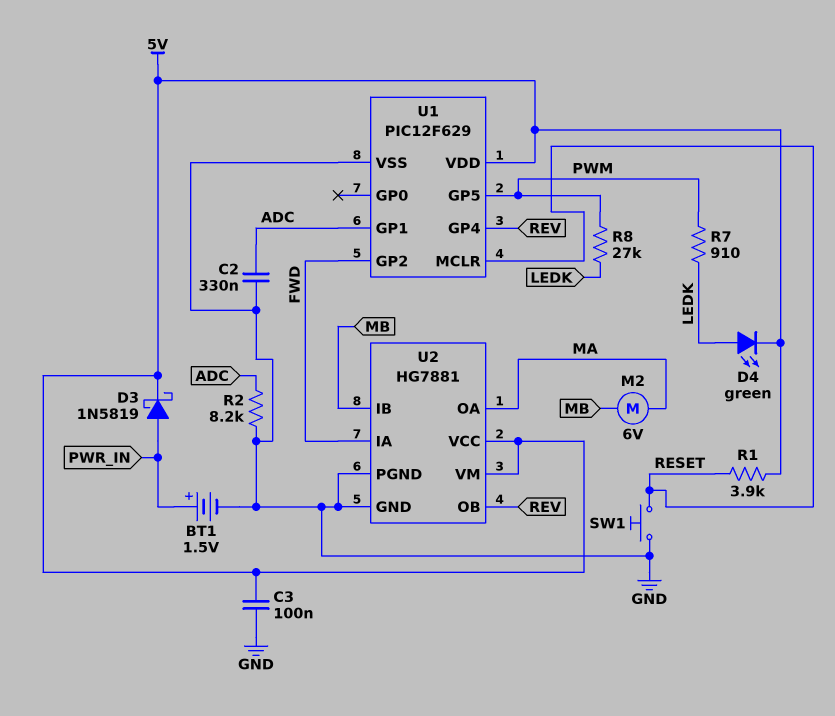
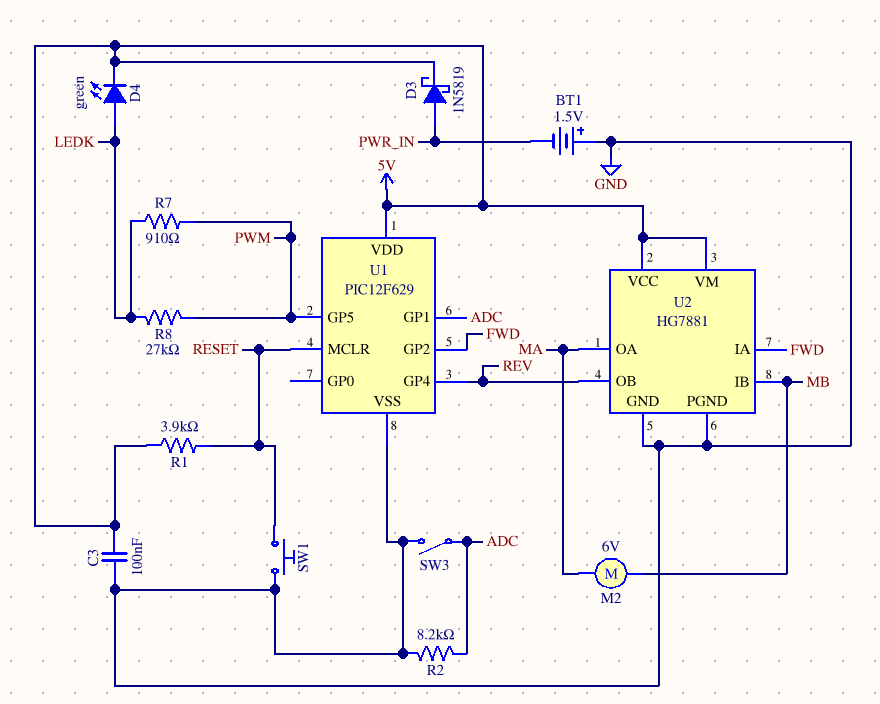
BT1: 1.5V (plus PWR_IN, minus GND) -> 1.5V (plus GND, minus PWR_IN)
C2: 330nF (ADC, GND) -> none
SW3: none -> switch (ADC, GND)

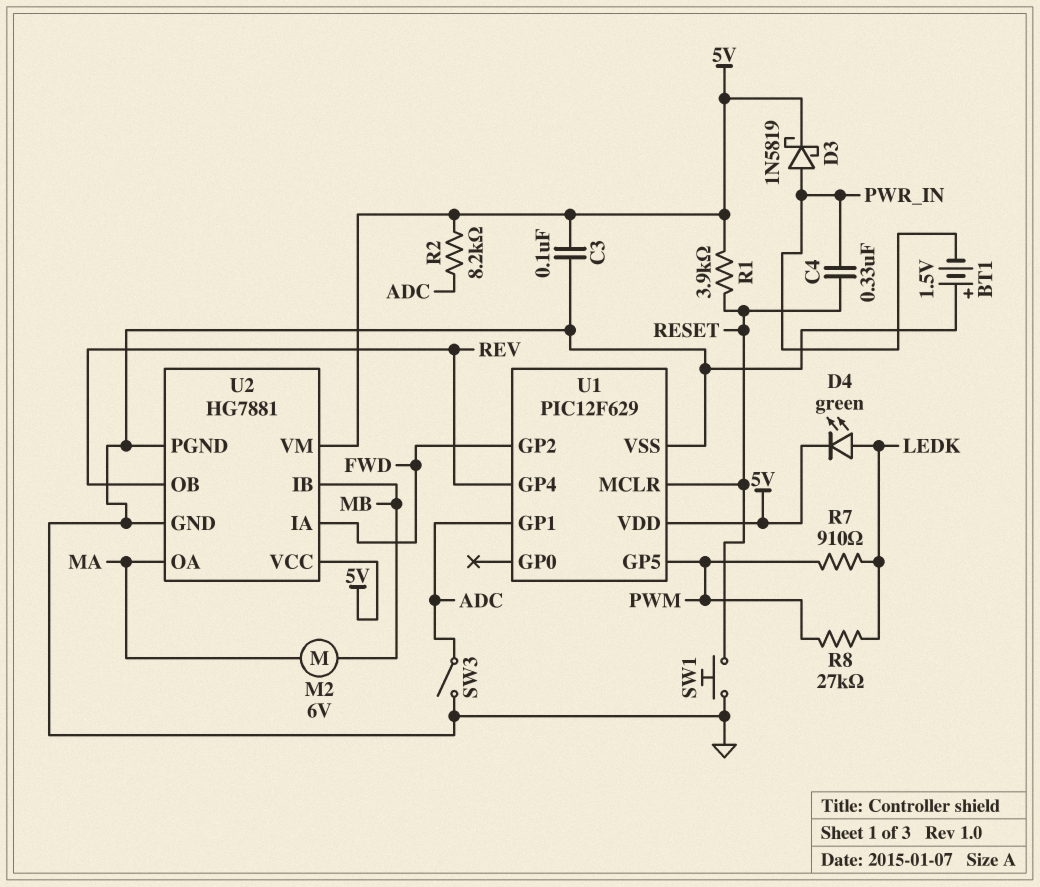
C4: none -> 330nF (PWR_IN, RESET)
R2: 8.2k (ADC, GND) -> 8.2k (5V, ADC)

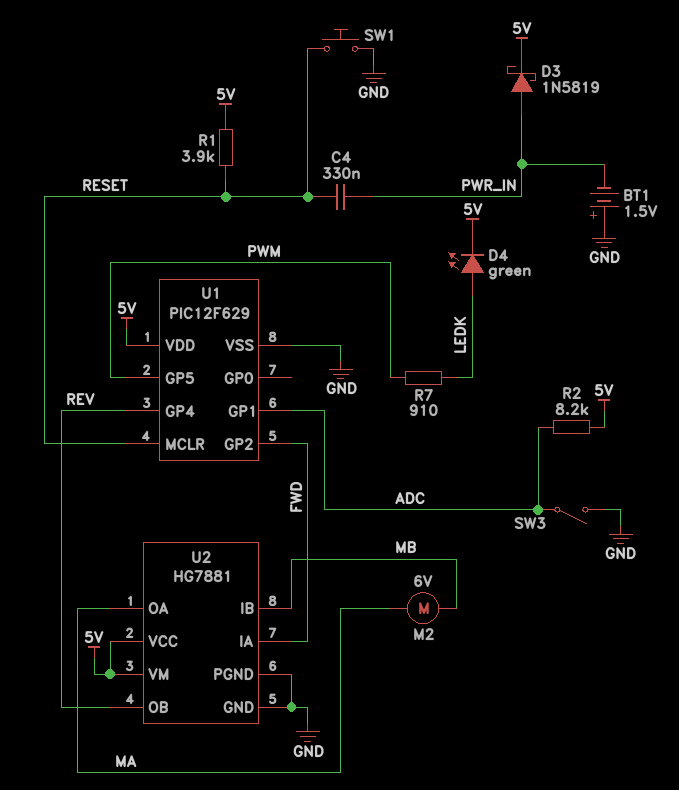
C3: 100nF (5V, GND) -> none
R8: 27k (LEDK, PWM) -> none

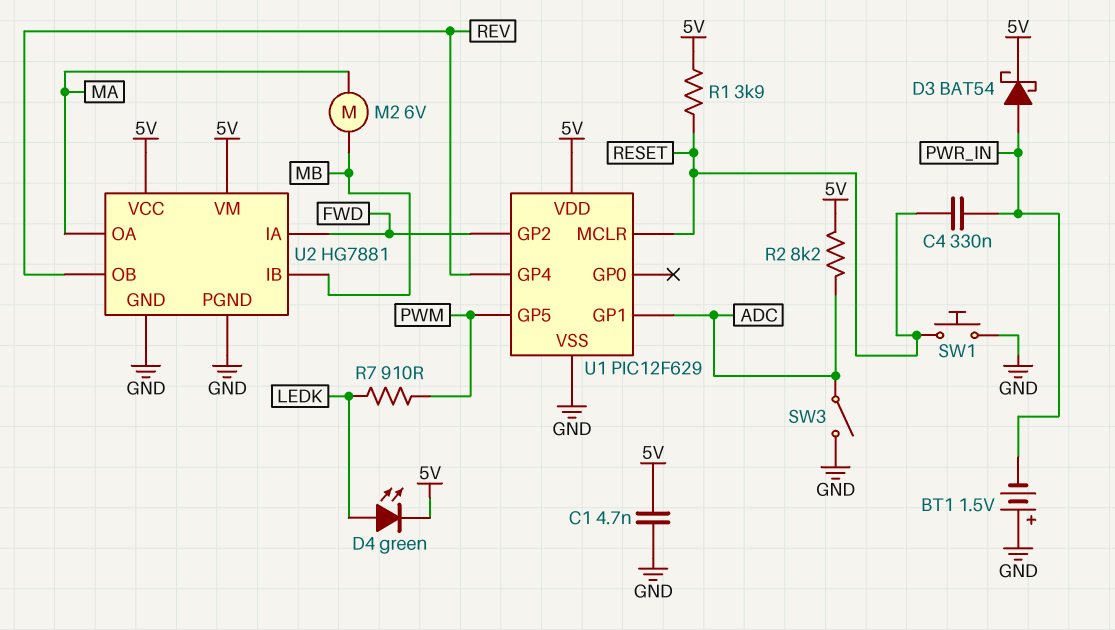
C1: none -> 4.7nF (5V, GND)
D3: schottky 1N5819 (A PWR_IN, K 5V) -> schottky BAT54 (A PWR_IN, K 5V)

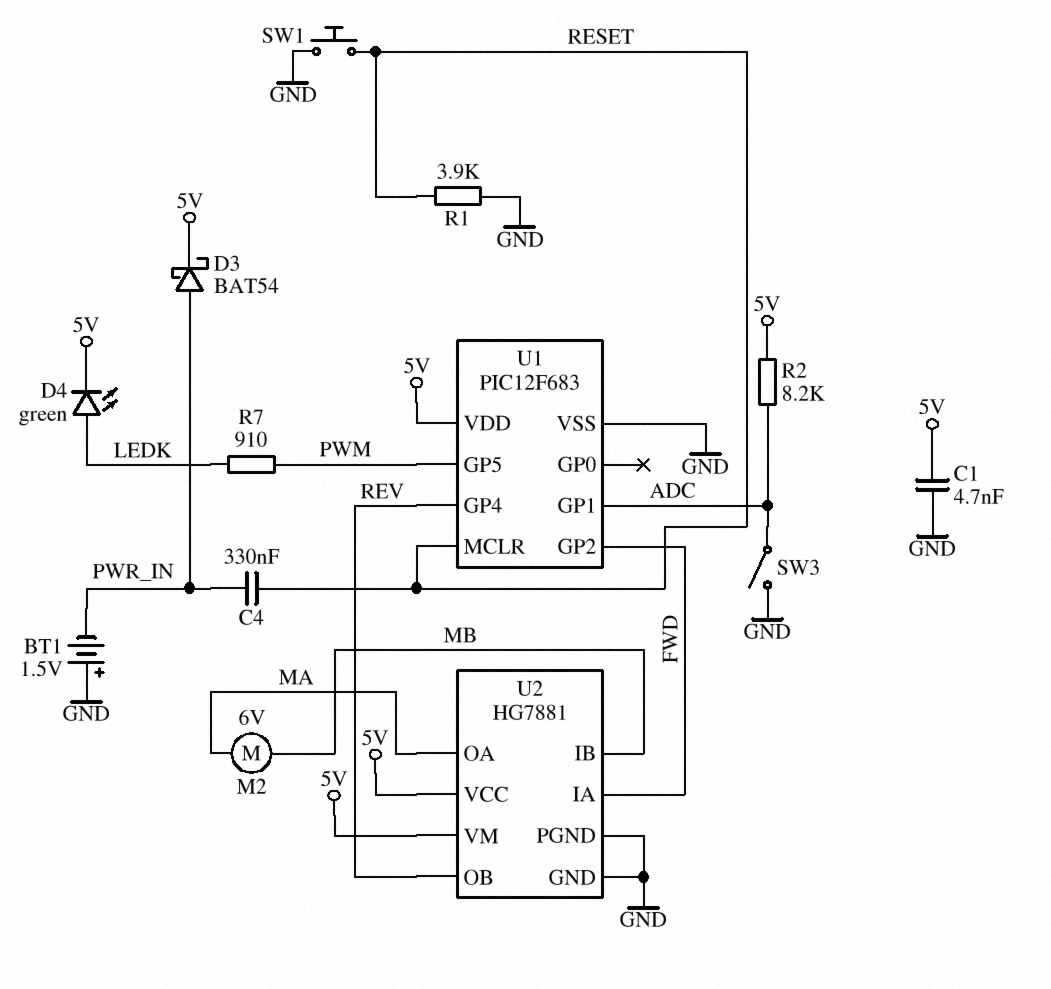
R1: 3.9k (5V, RESET) -> 3.9k (GND, RESET)
U1: PIC12F629 -> PIC12F683

